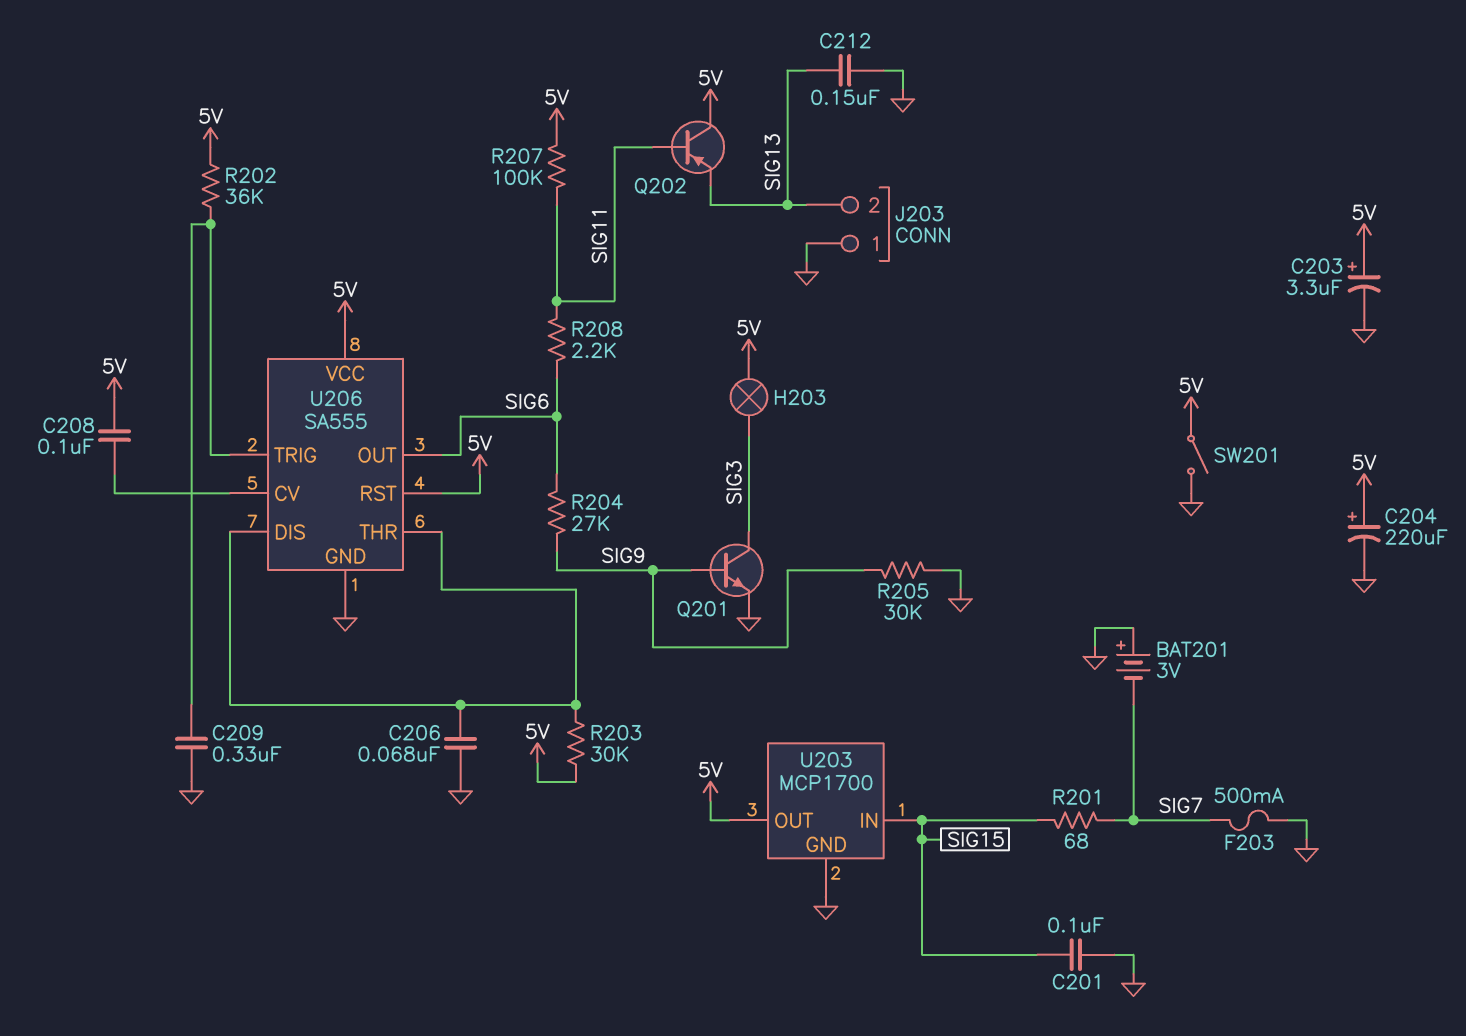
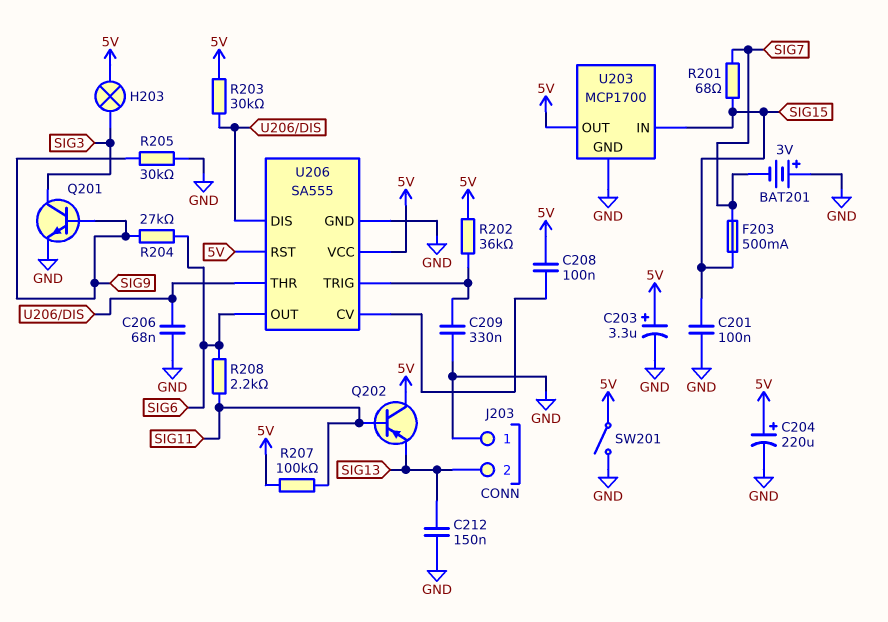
F203: 500mA (GND, SIG7) -> 500mA (SIG7, SIG15)

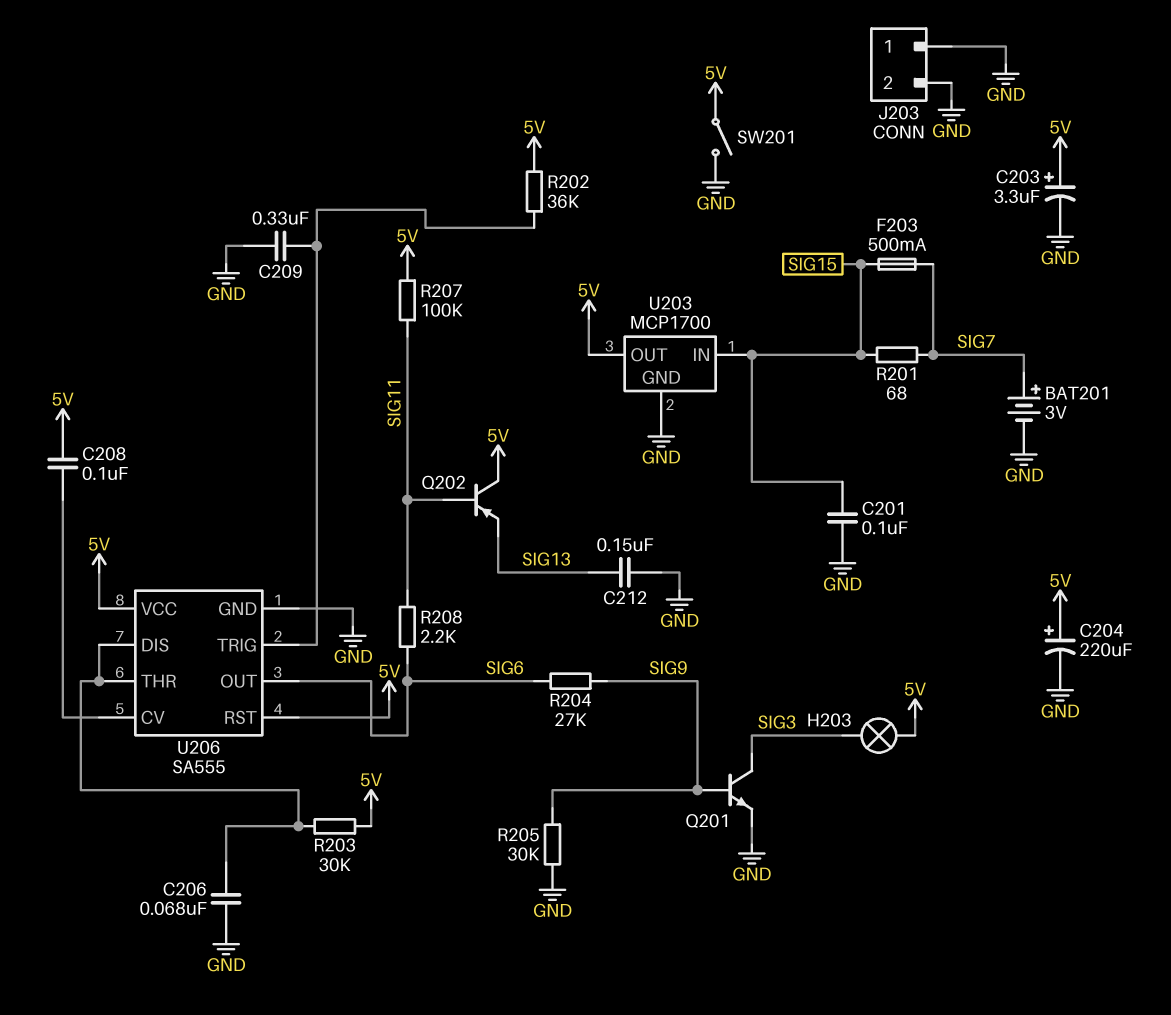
BAT201: 3V (plus GND, minus SIG7) -> 3V (plus SIG7, minus GND)
J203 pin 2: SIG13 -> GND

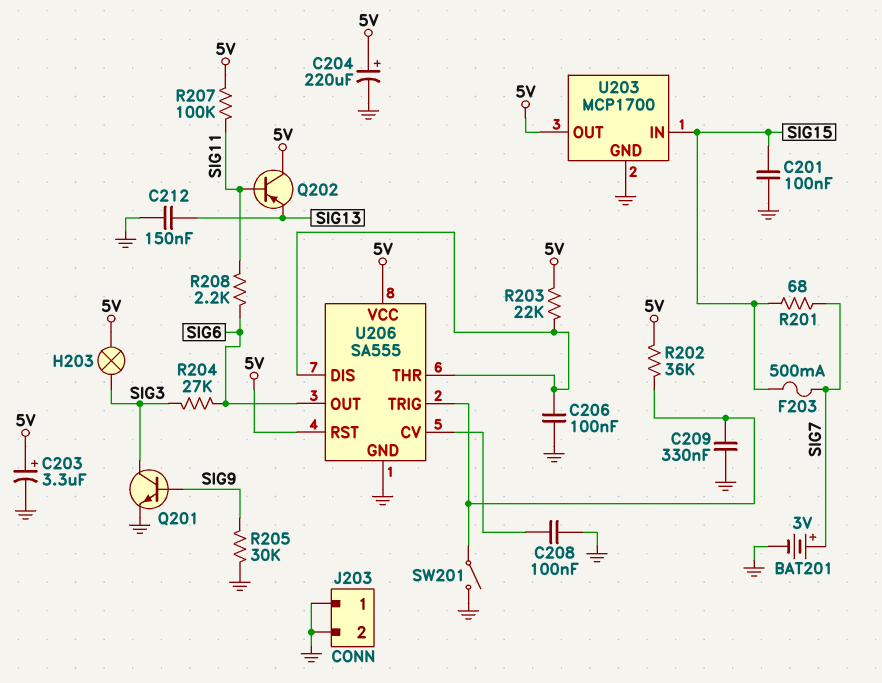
C206: 68nF (GND, U206/DIS) -> 100nF (GND, U206/DIS)
C208: 100nF (5V, U206/CV) -> 100nF (GND, U206/CV)
R203: 30k (5V, U206/DIS) -> 22k (5V, U206/DIS)
R204: 27k (SIG6, SIG9) -> 27k (SIG3, SIG6)
SW201: switch (5V, GND) -> switch (GND, U206/TRIG)

